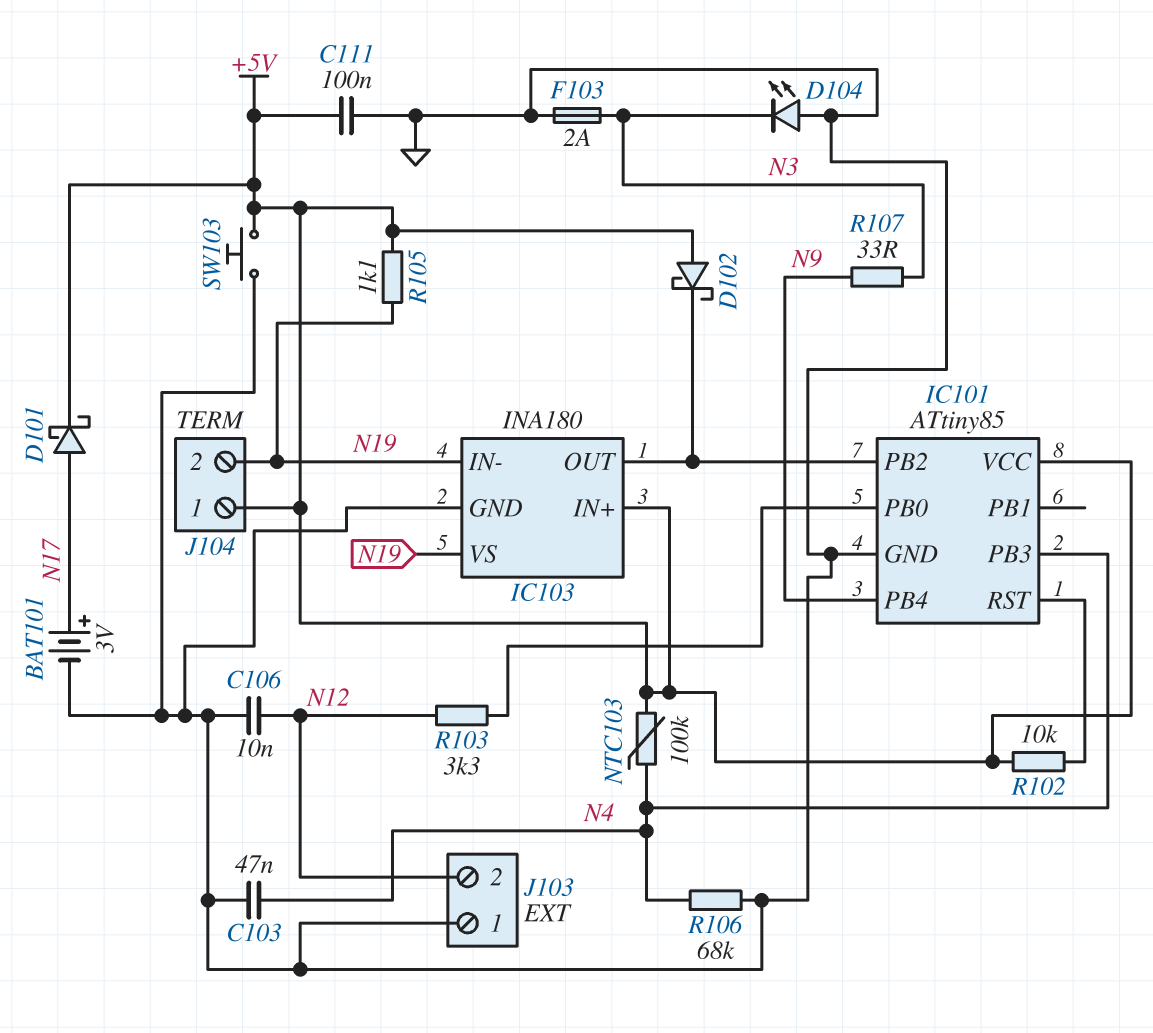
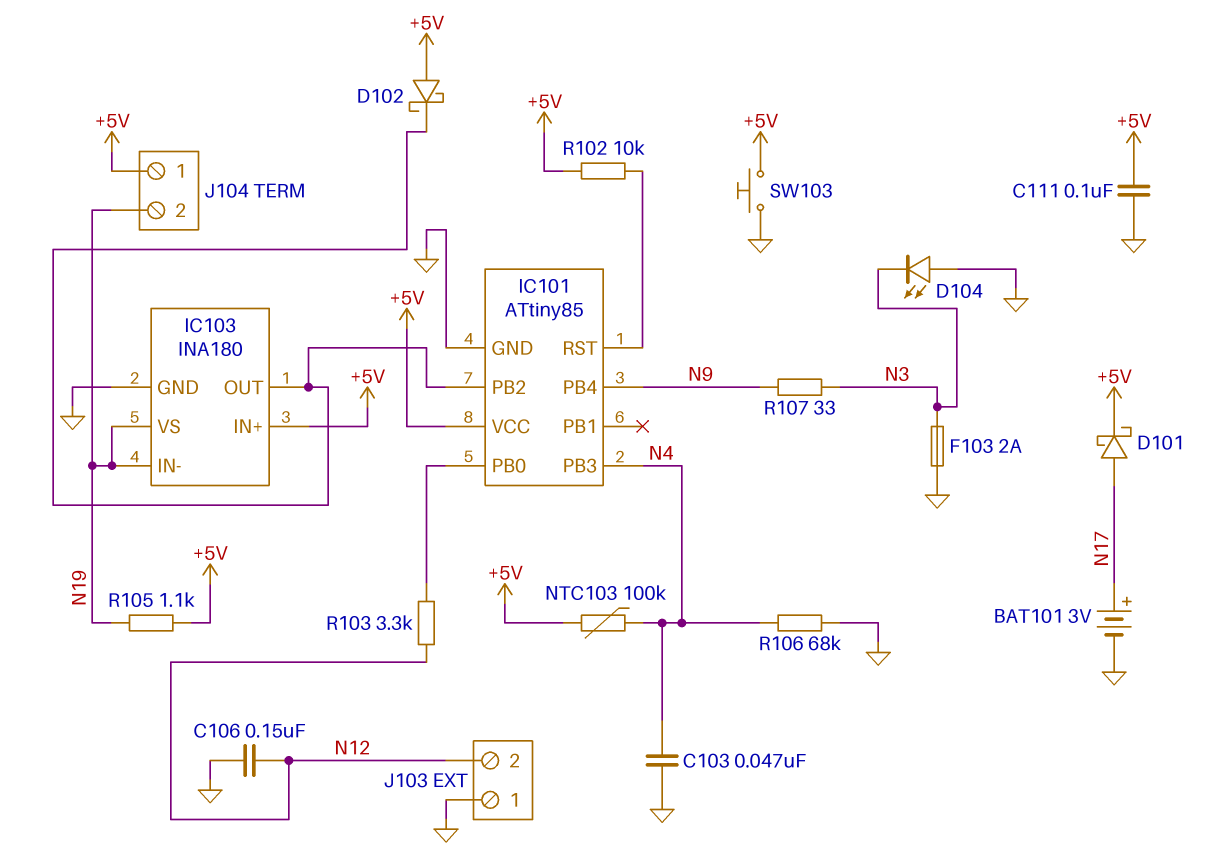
C106: 10nF (GND, N12) -> 150nF (GND, N12)

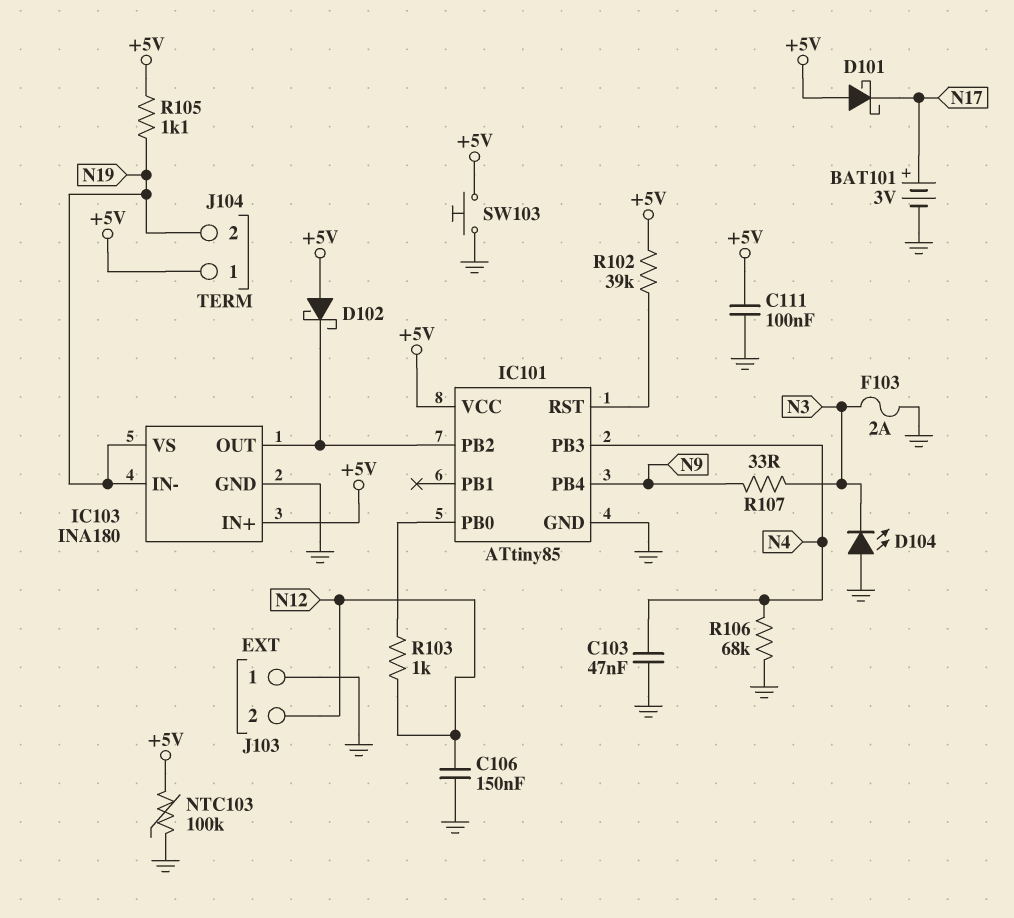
D101: schottky (A N17, K +5V) -> schottky (A +5V, K N17)
NTC103: 100k (+5V, N4) -> 100k (+5V, GND)
R102: 10k (+5V, IC101/RST) -> 39k (+5V, IC101/RST)
R103: 3.3k (IC101/PB0, N12) -> 1k (IC101/PB0, N12)

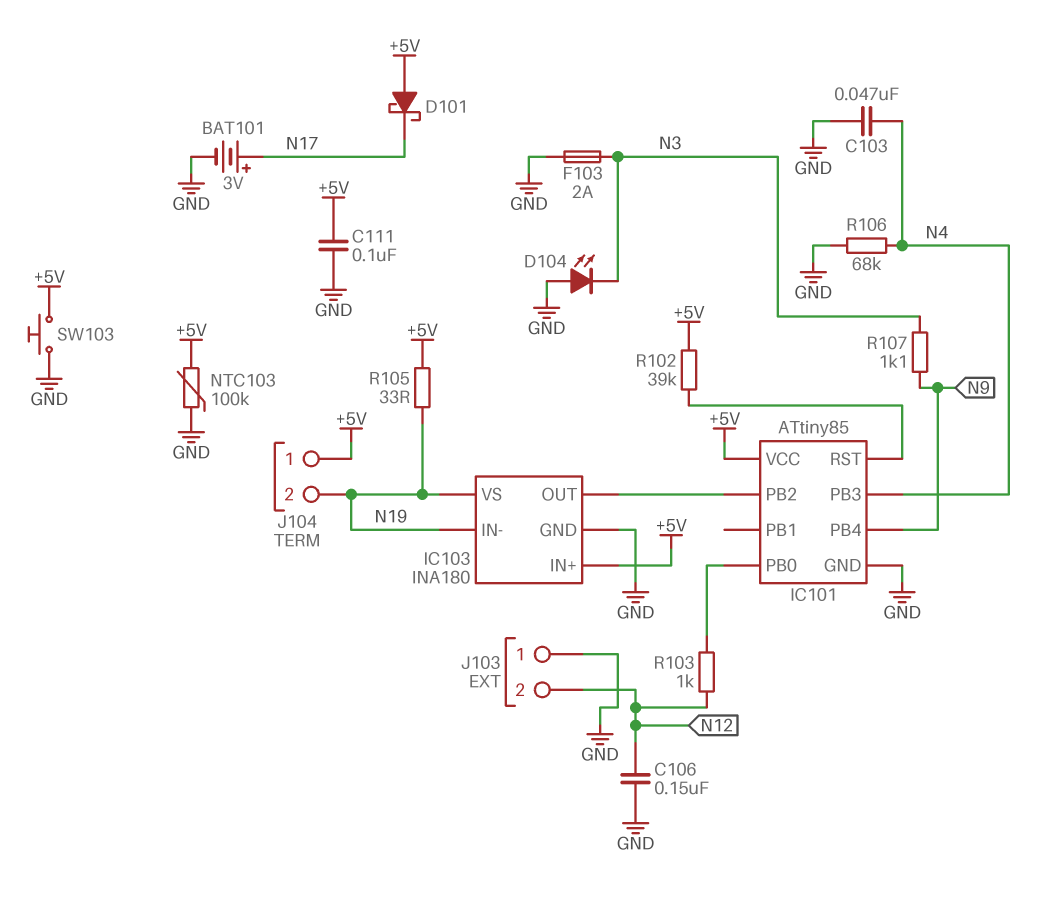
D102: schottky (A +5V, K IC101/PB2) -> none
R105: 1.1k (+5V, N19) -> 33 (+5V, N19)
R107: 33 (N3, N9) -> 1.1k (N3, N9)

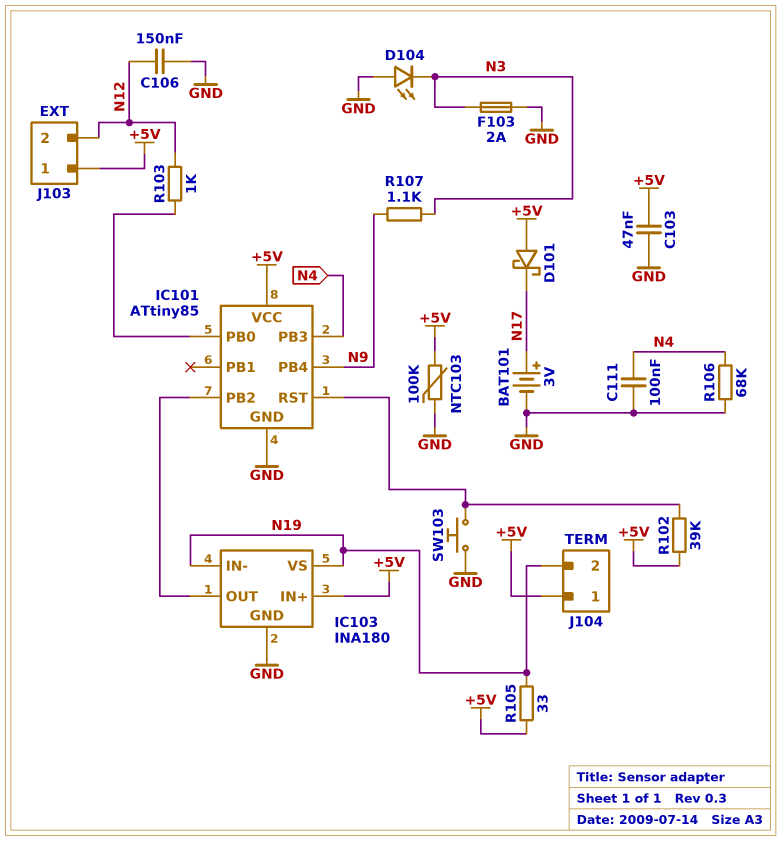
C103: 47nF (GND, N4) -> 47nF (+5V, GND)
C111: 100nF (+5V, GND) -> 100nF (GND, N4)
J103 pin 1: GND -> +5V
SW103: button (+5V, GND) -> button (GND, IC101/RST)

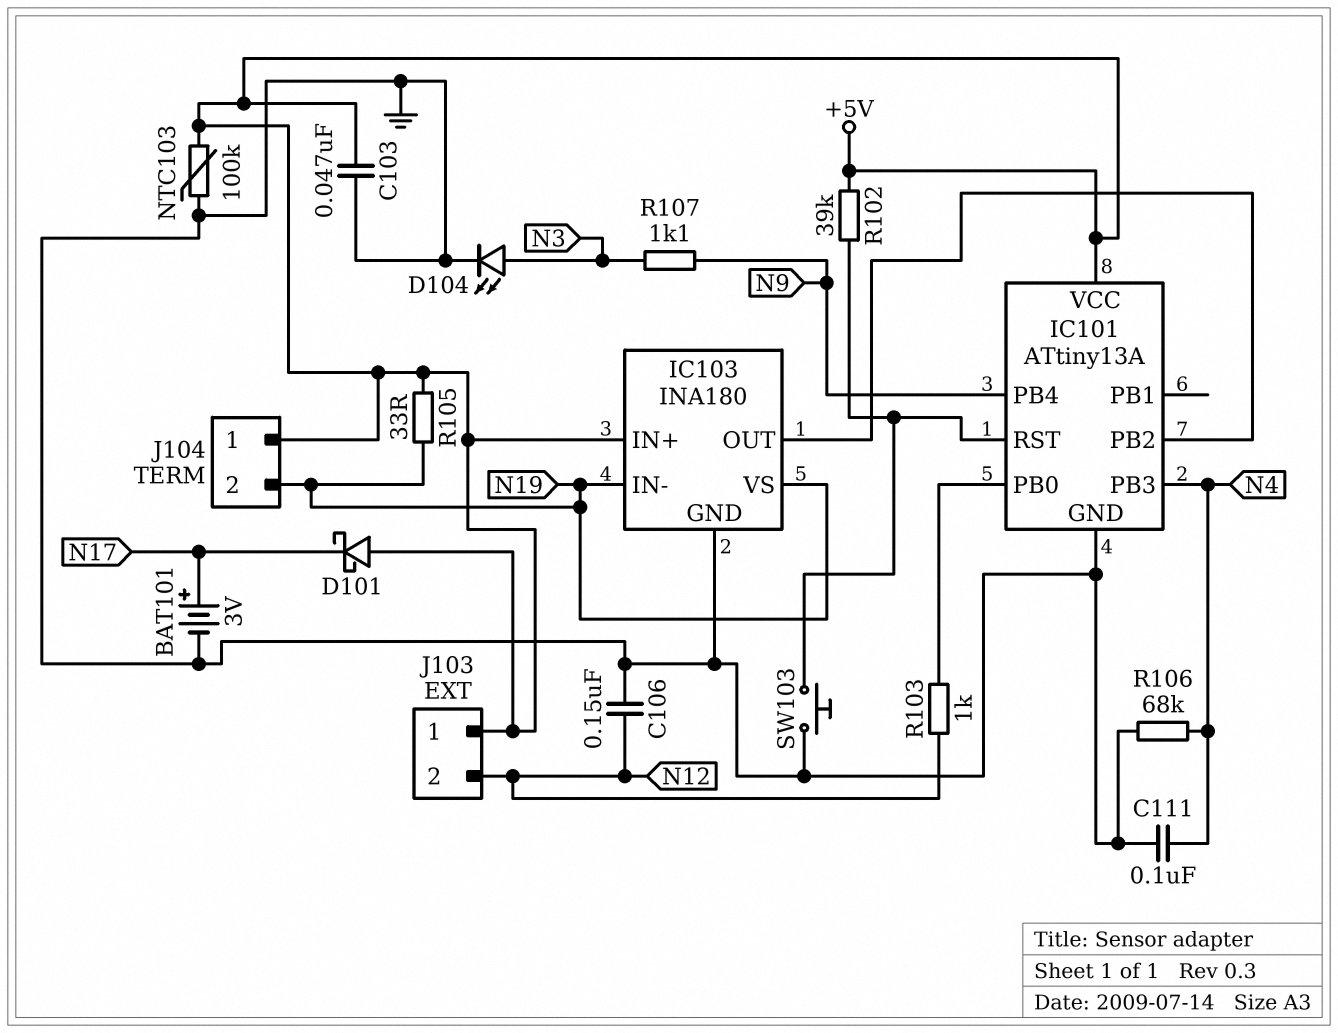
D104: LED (A GND, K N3) -> LED (A N3, K GND)
F103: 2A (GND, N3) -> none
IC101: ATtiny85 -> ATtiny13A

